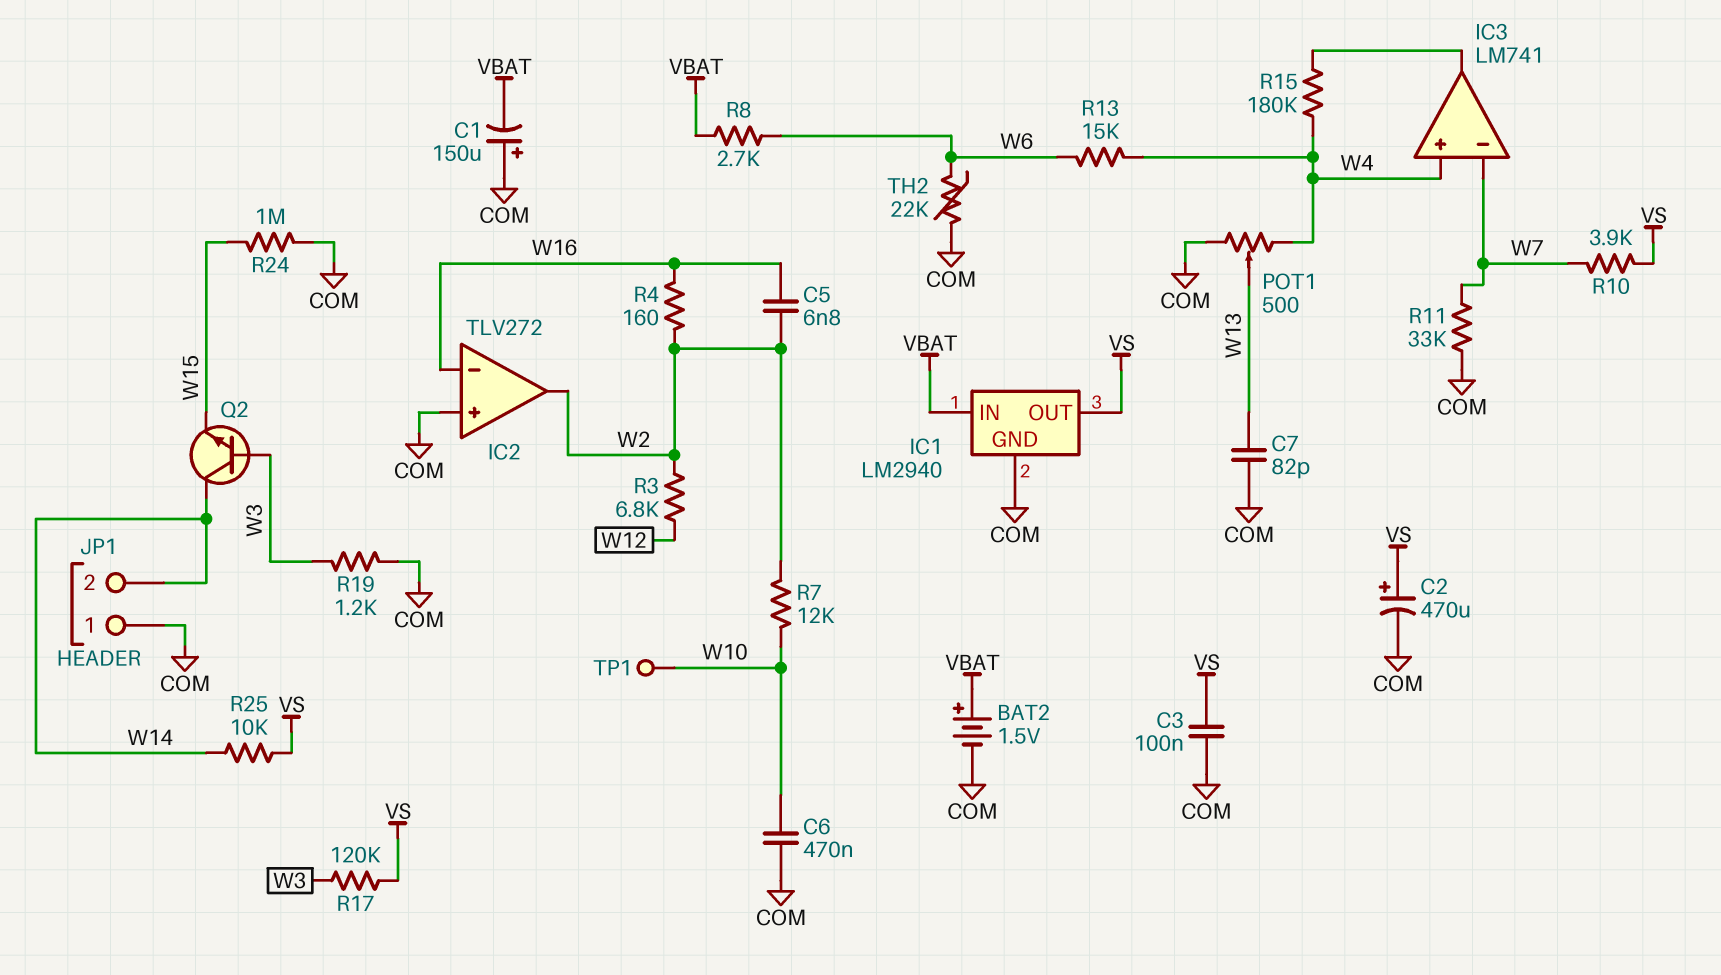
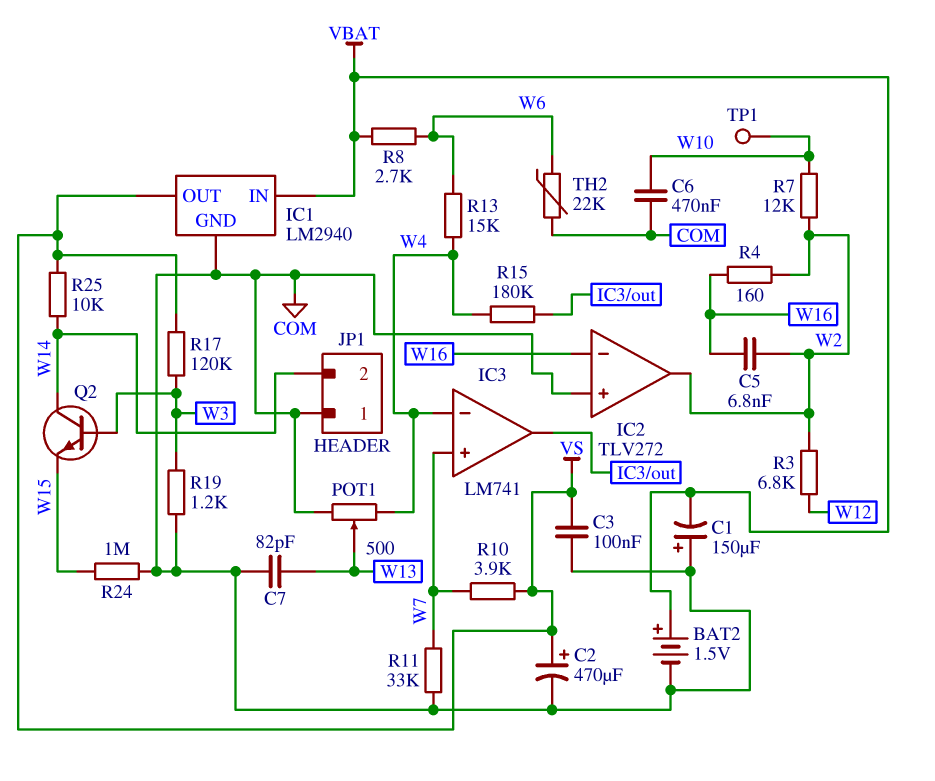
IC3 pin in+: W4 -> W7
IC3 pin in-: W7 -> W4

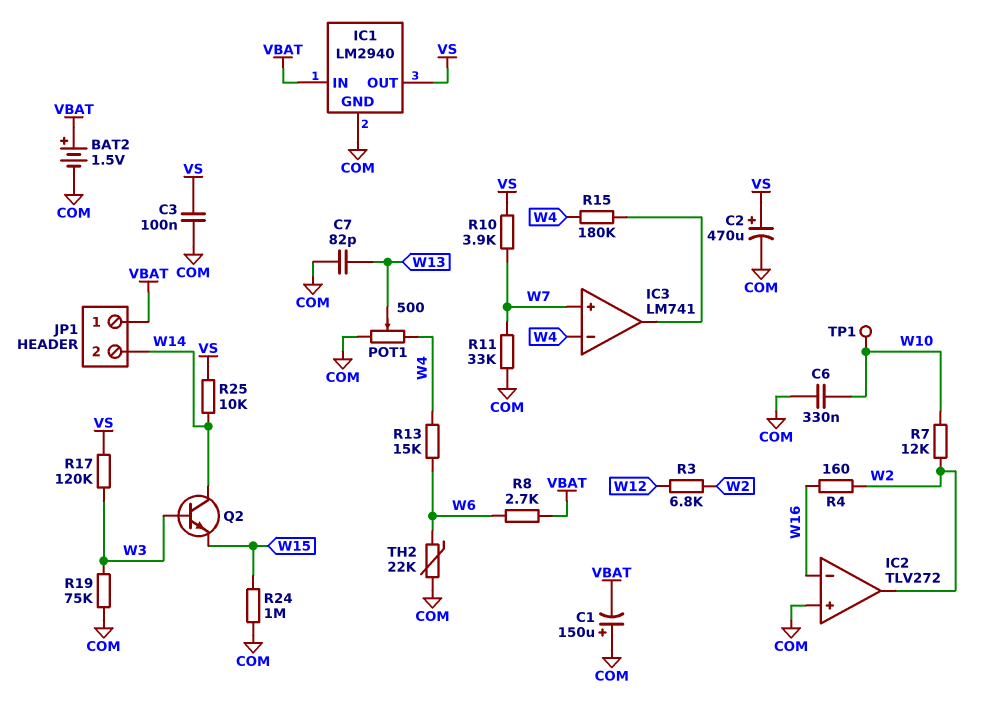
C5: 6.8nF (W2, W16) -> none
C6: 470nF (COM, W10) -> 330nF (COM, W10)
JP1 pin 1: COM -> VBAT
R19: 1.2k (COM, W3) -> 75k (COM, W3)

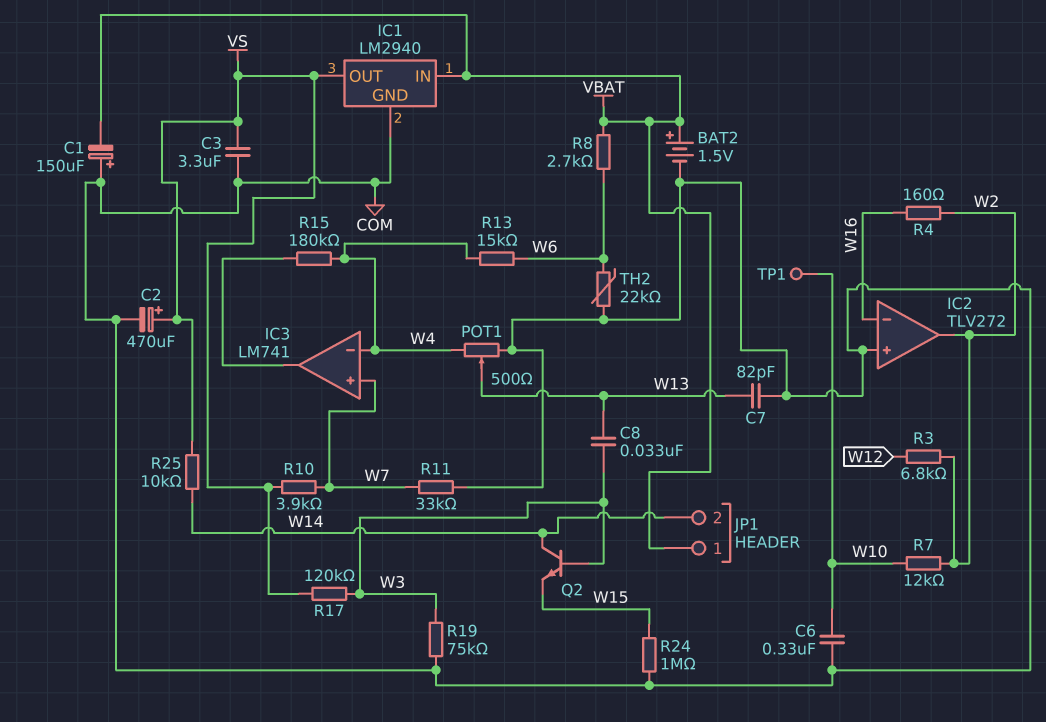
C3: 100nF (COM, VS) -> 3.3uF (COM, VS)
C8: none -> 33nF (W3, W13)

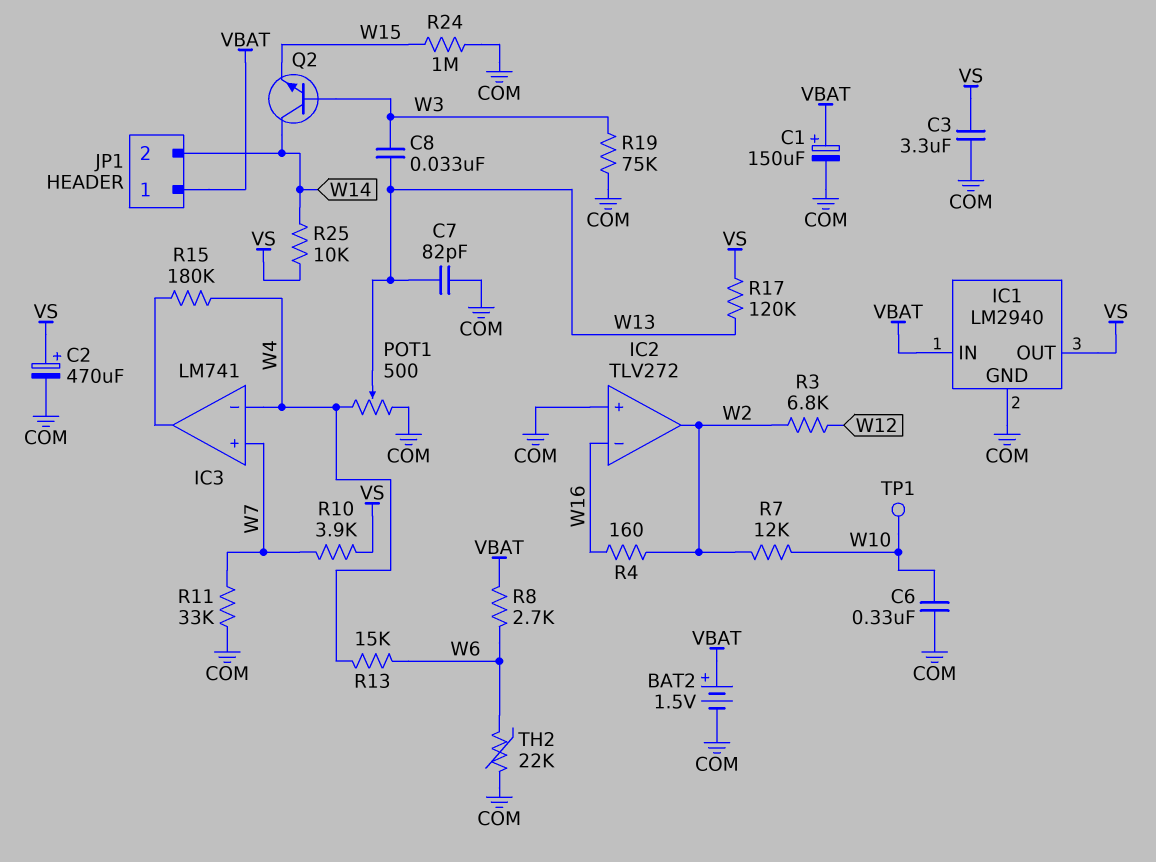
C1: 150uF (plus COM, minus VBAT) -> 150uF (plus VBAT, minus COM)
R17: 120k (VS, W3) -> 120k (VS, W13)

